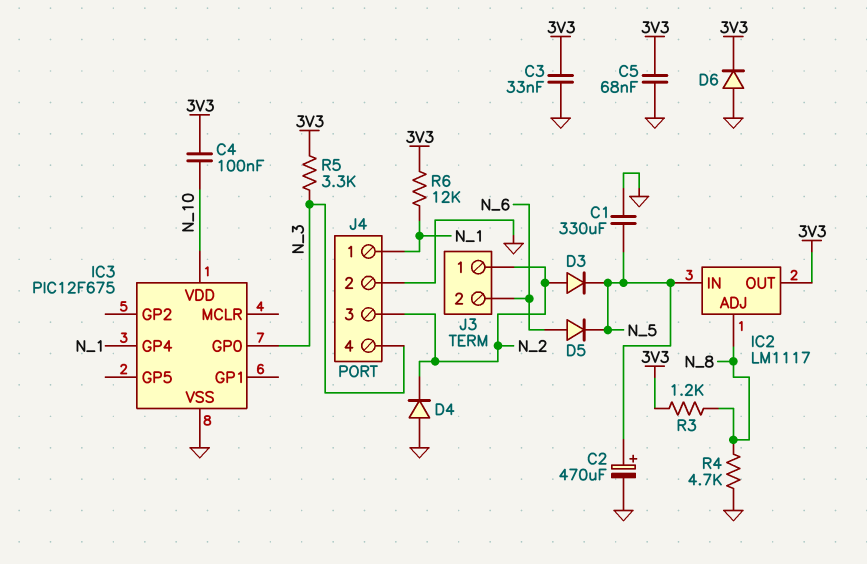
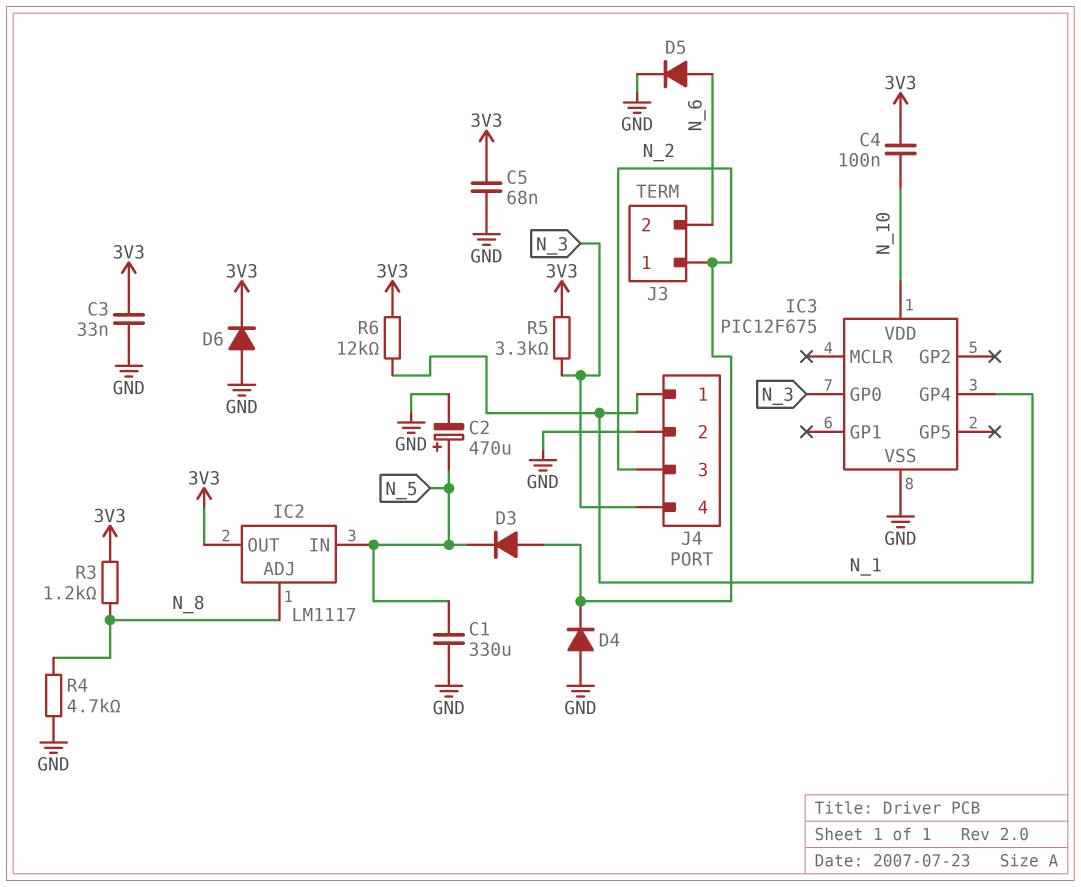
D5: diode (A N_6, K N_5) -> diode (A N_6, K GND)

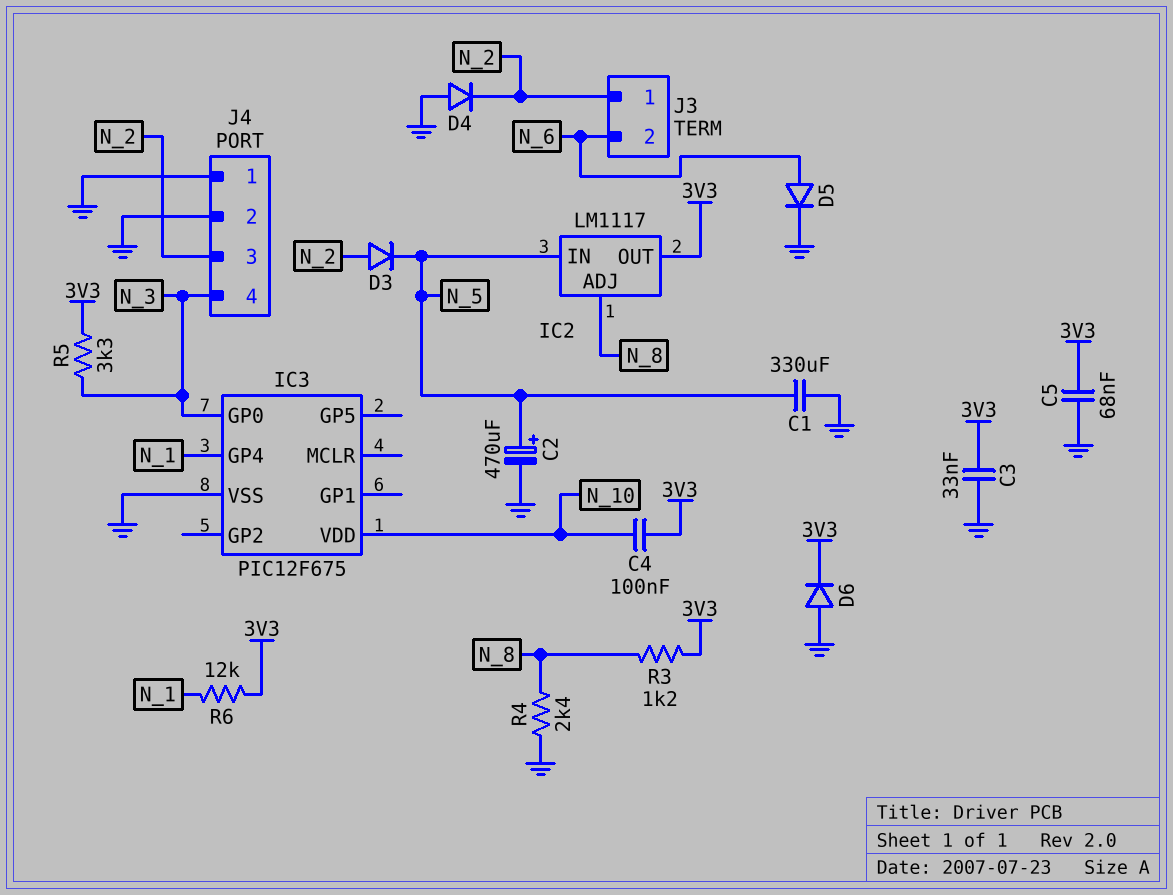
J4 pin 1: N_1 -> GND
R4: 4.7k (GND, N_8) -> 2.4k (GND, N_8)

